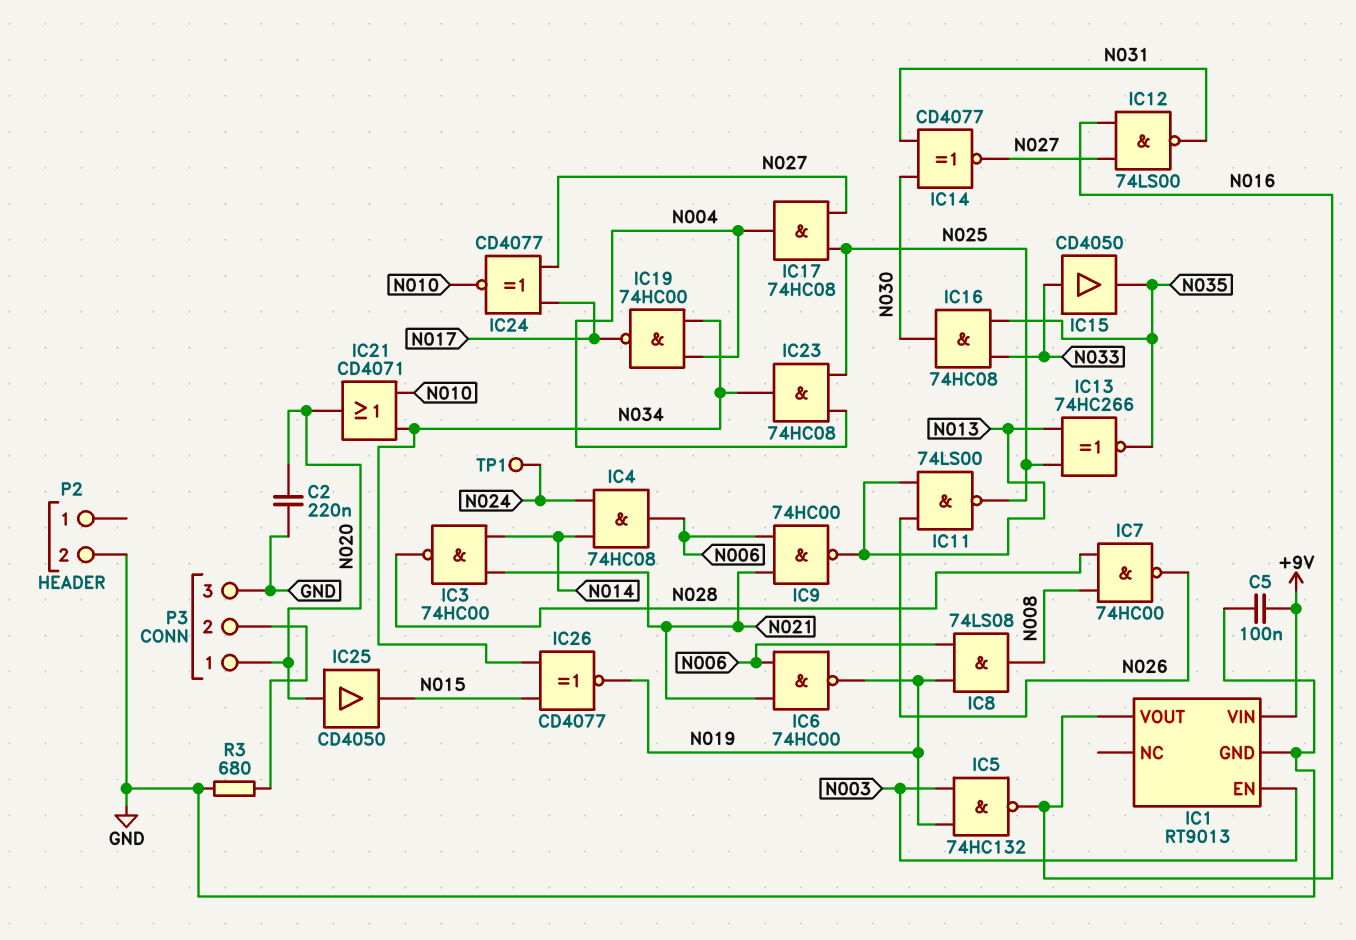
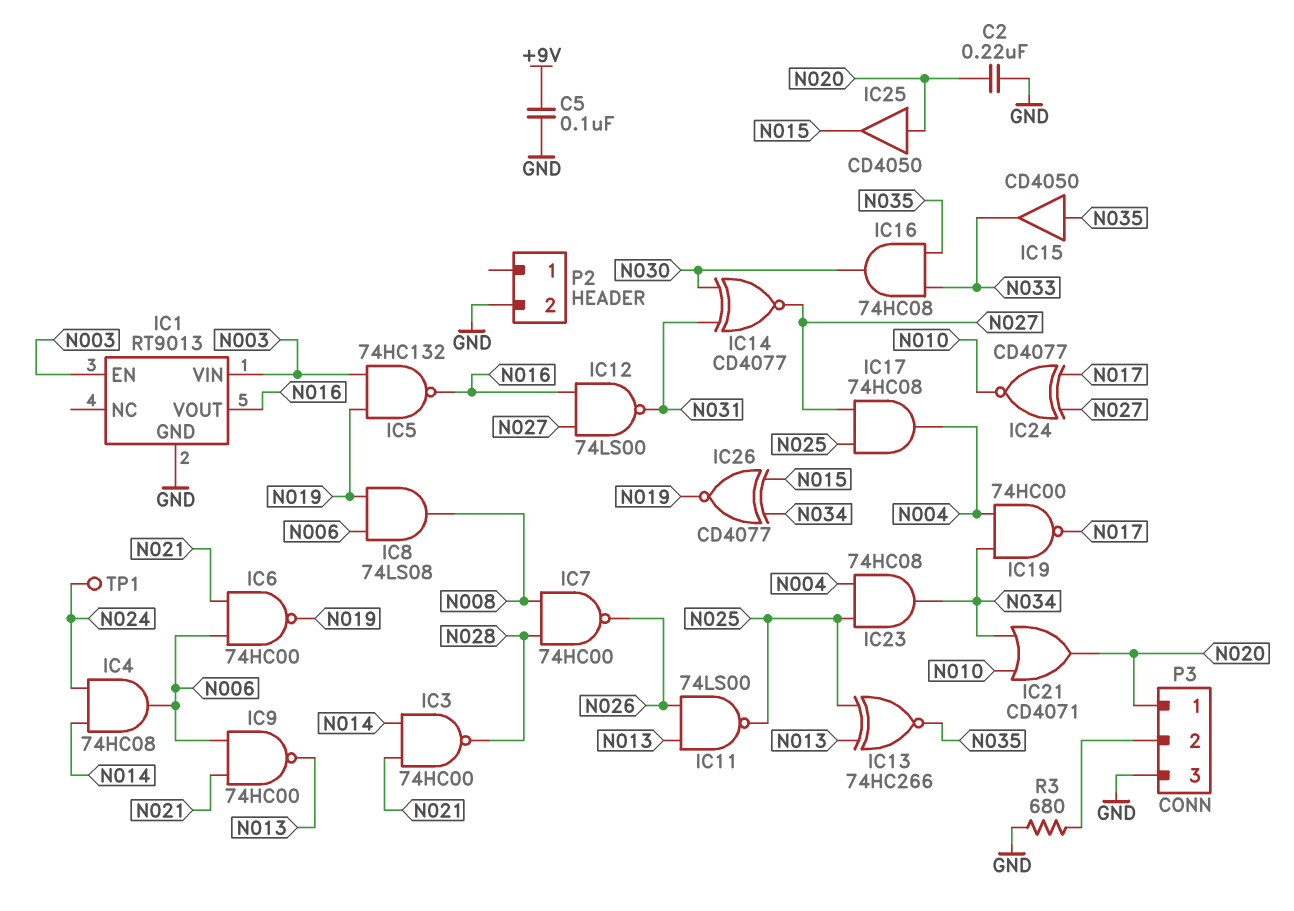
IC1 pin VIN: +9V -> N003
IC15: buffer CD4050 (in N033, out N035) -> buffer CD4050 (in N035, out N033)

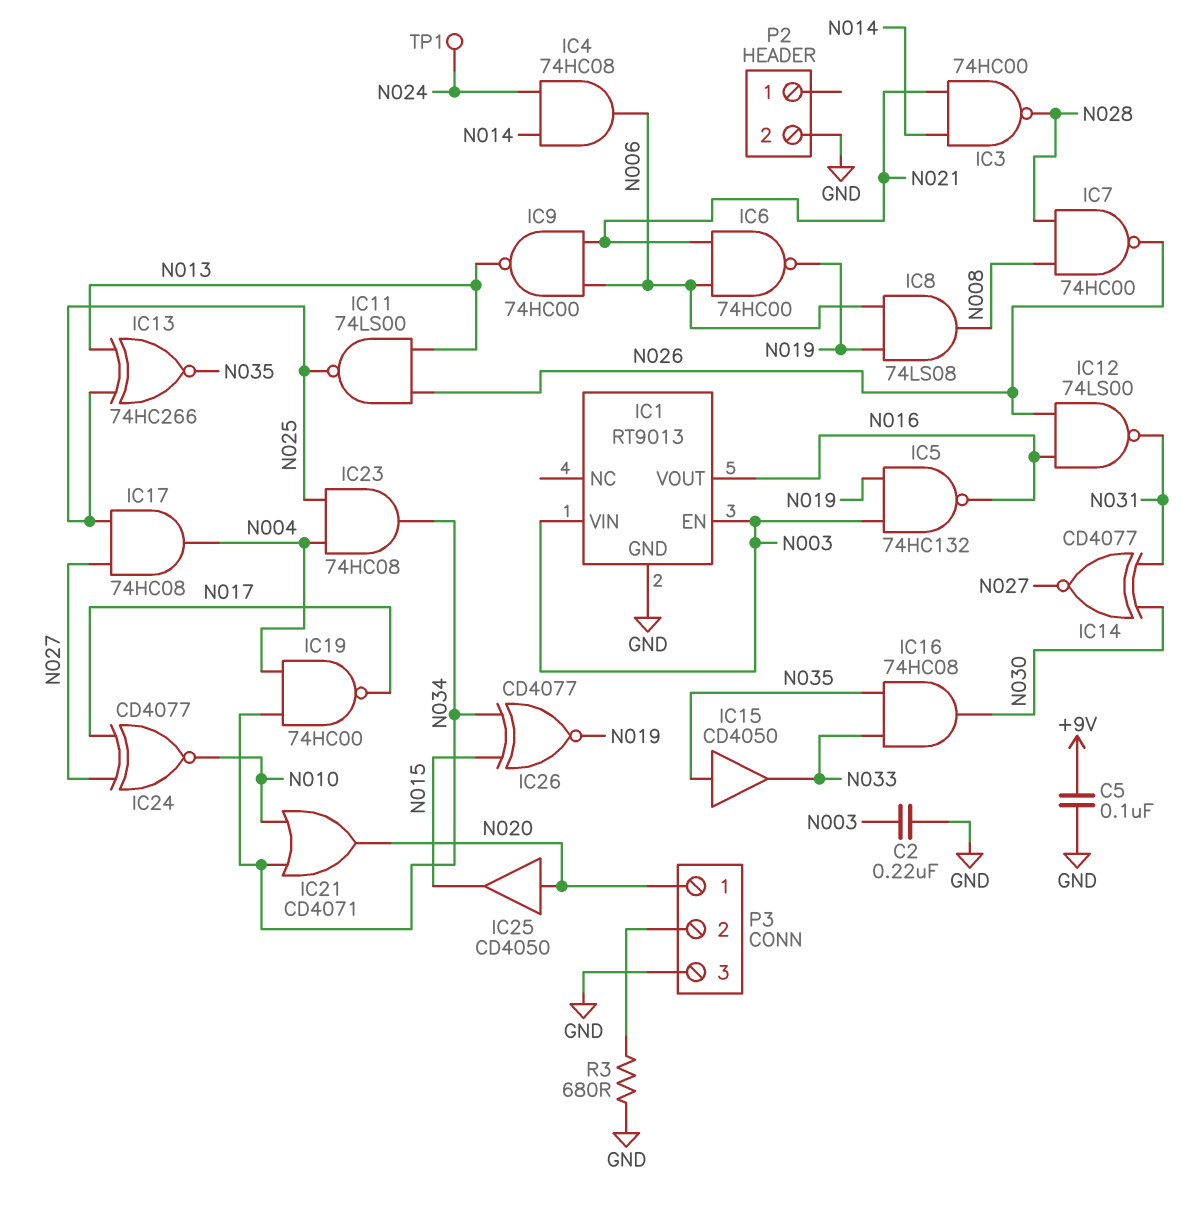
C2: 220nF (GND, N020) -> 220nF (GND, N003)
IC12: NAND 74LS00 (in N016, in N027, out N031) -> NAND 74LS00 (in N016, in N026, out N031)

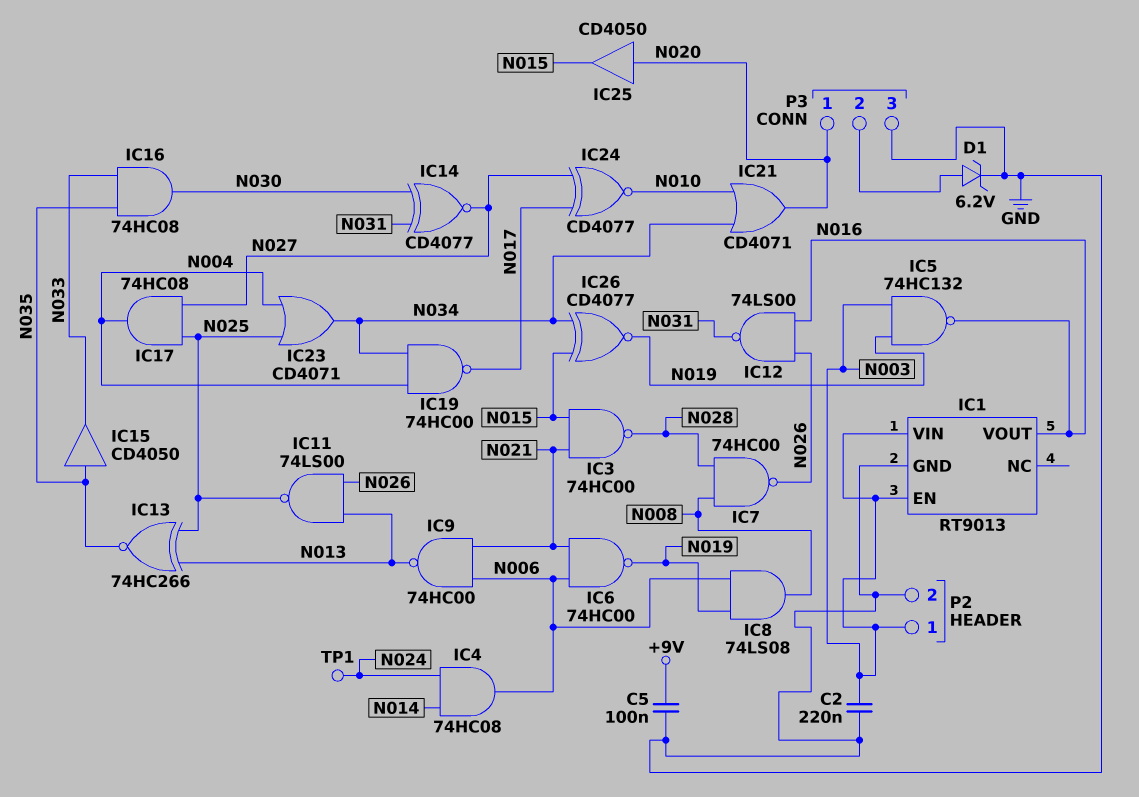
D1: none -> zener 6.2V (A P3/2, K GND)
IC3: NAND 74HC00 (in N014, in N021, out N028) -> NAND 74HC00 (in N015, in N021, out N028)
IC23: AND 74HC08 (in N004, in N025, out N034) -> OR CD4071 (in N004, in N025, out N034)
P2 pin 1: none -> N003
R3: 680 (GND, P3/2) -> none

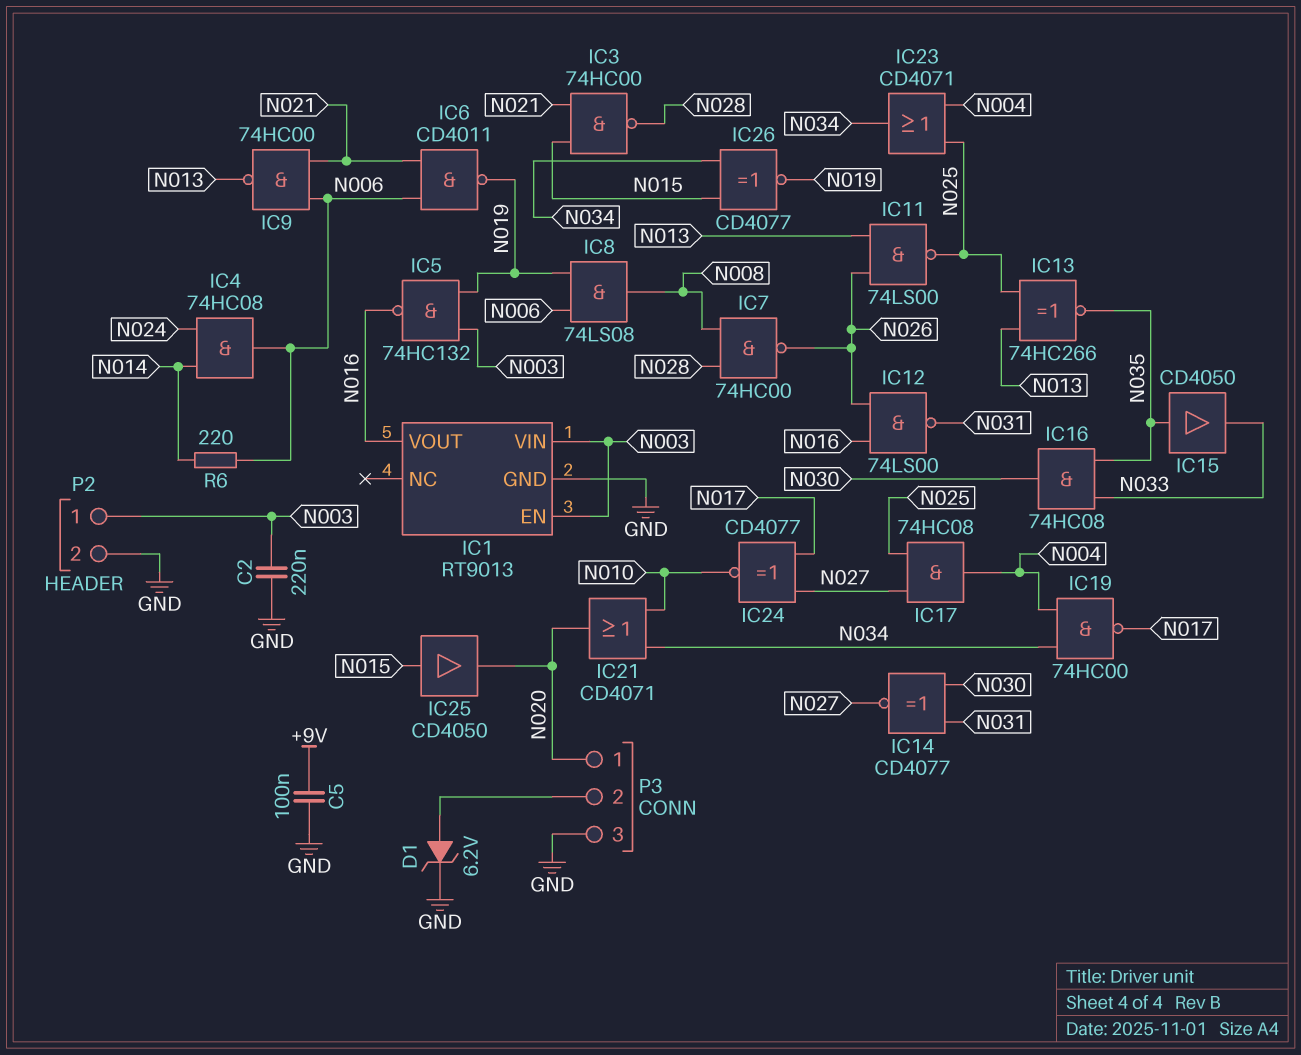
IC6: NAND 74HC00 (in N006, in N021, out N019) -> NAND CD4011 (in N006, in N021, out N019)
IC25: buffer CD4050 (in N020, out N015) -> buffer CD4050 (in N015, out N020)
R6: none -> 220 (N006, N014)
TP1: test point (N024) -> none

